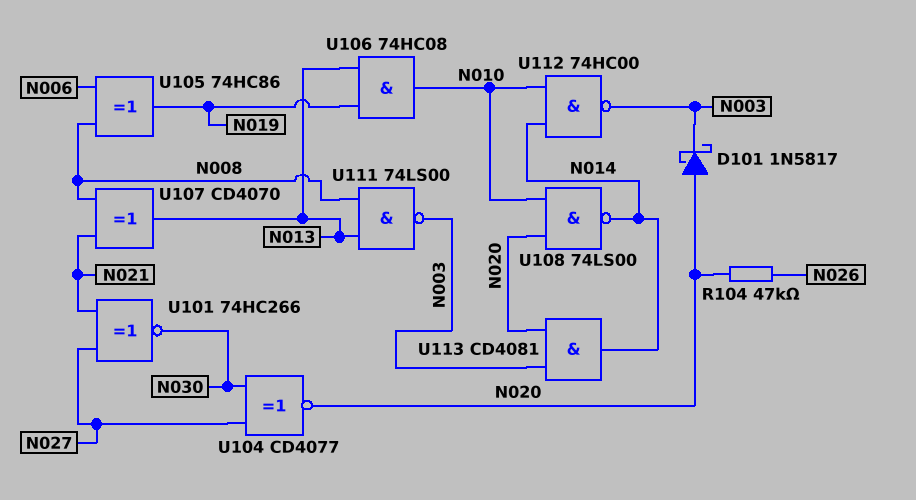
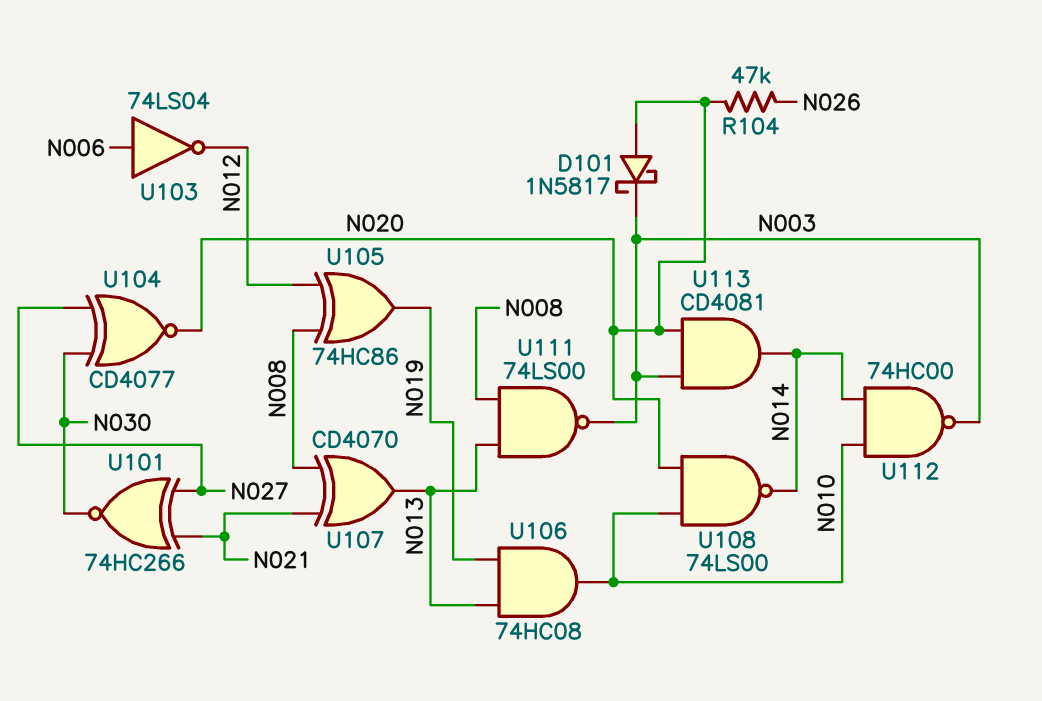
U103: none -> NOT 74LS04 (in N006, out N012)
U105: XOR 74HC86 (in N006, in N008, out N019) -> XOR 74HC86 (in N008, in N012, out N019)

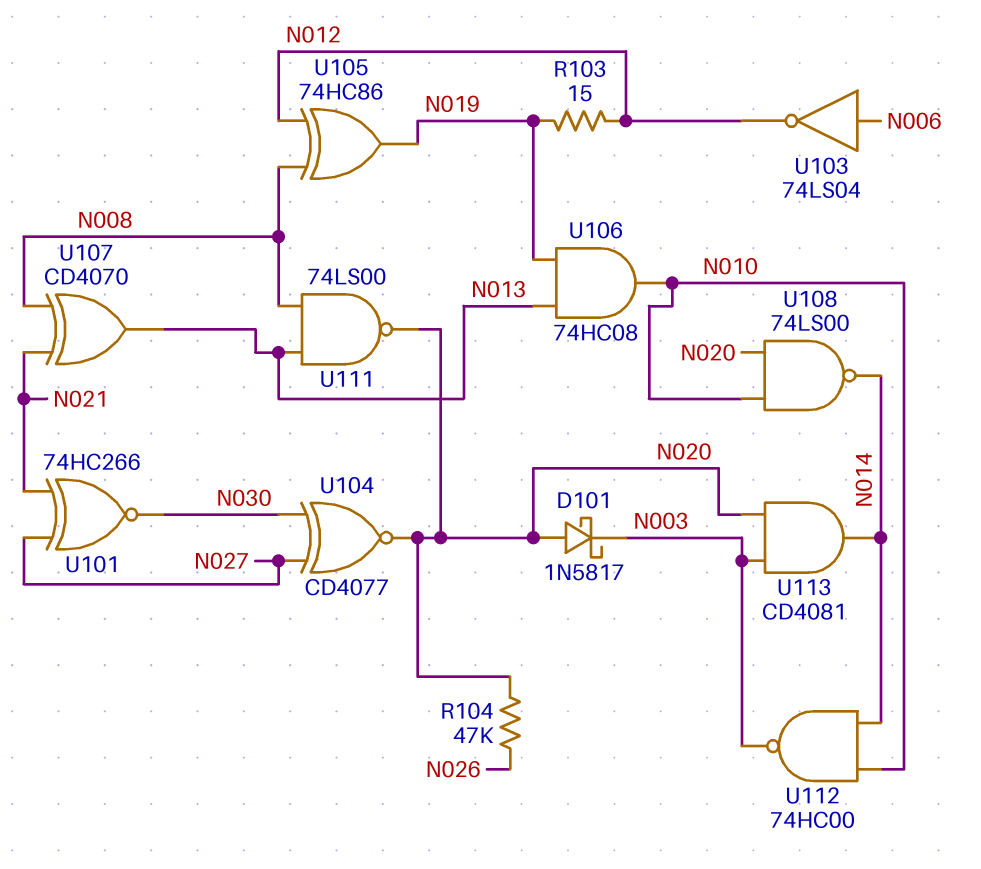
R103: none -> 15 (N012, N019)
U111: NAND 74LS00 (in N008, in N013, out N003) -> NAND 74LS00 (in N008, in N013, out N020)

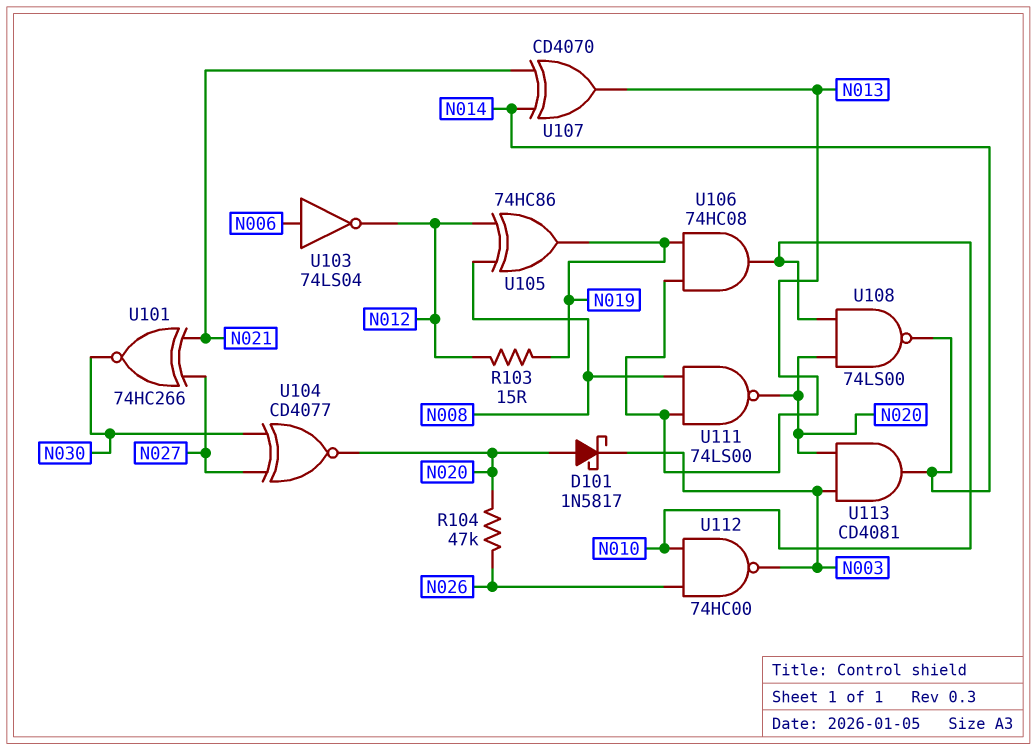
U107: XOR CD4070 (in N008, in N021, out N013) -> XOR CD4070 (in N014, in N021, out N013)
U112: NAND 74HC00 (in N010, in N014, out N003) -> NAND 74HC00 (in N010, in N026, out N003)

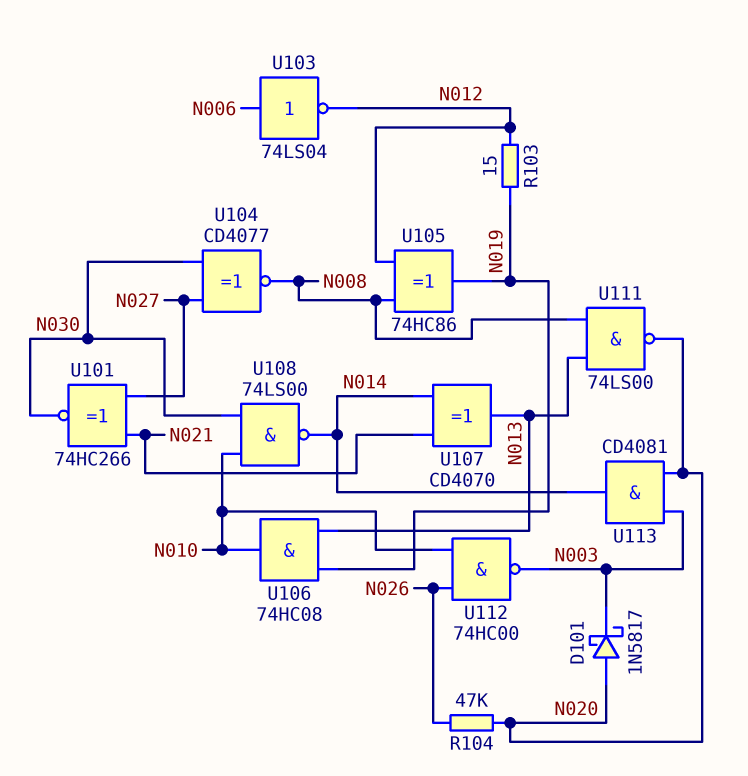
U104: XNOR CD4077 (in N027, in N030, out N020) -> XNOR CD4077 (in N027, in N030, out N008)
U108: NAND 74LS00 (in N010, in N020, out N014) -> NAND 74LS00 (in N010, in N030, out N014)

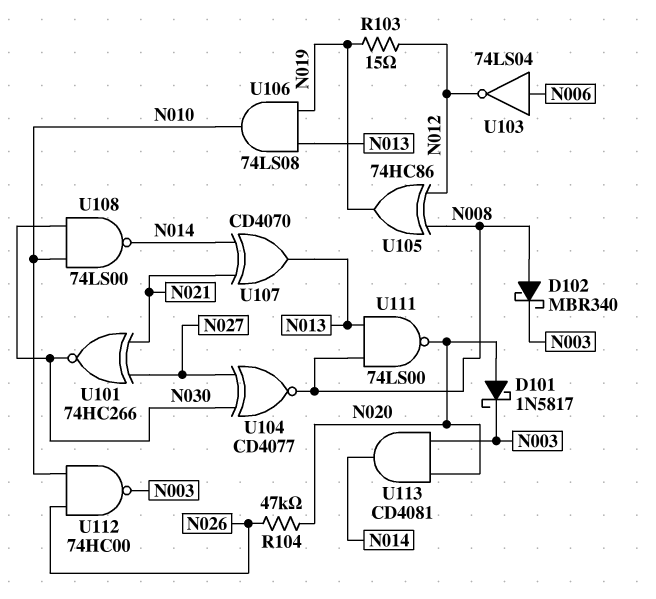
D102: none -> schottky MBR340 (A N008, K N003)
U106: AND 74HC08 (in N013, in N019, out N010) -> AND 74LS08 (in N013, in N019, out N010)

